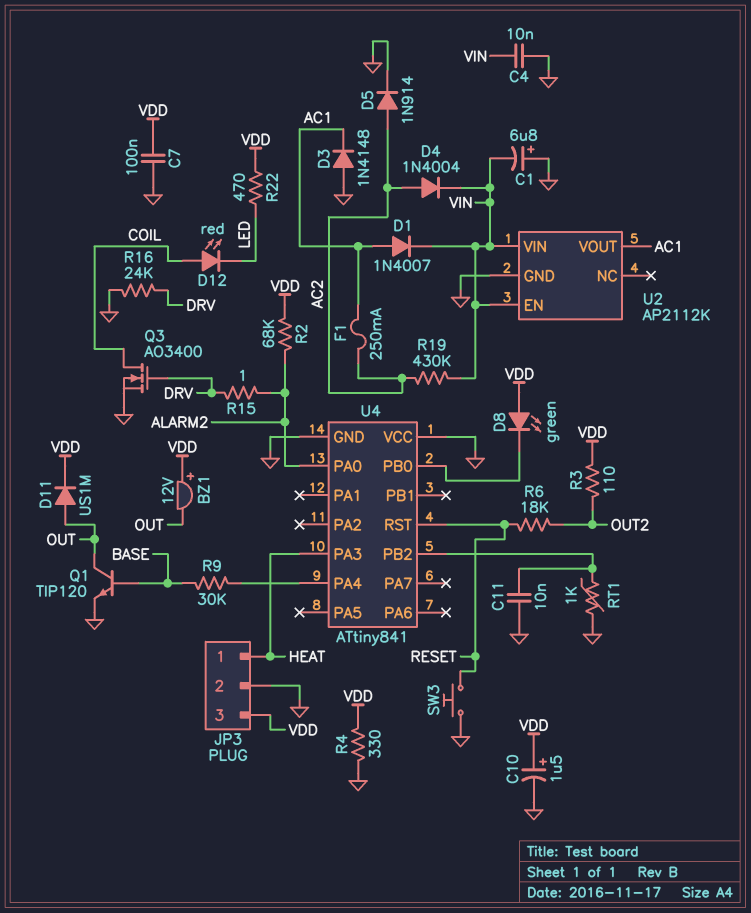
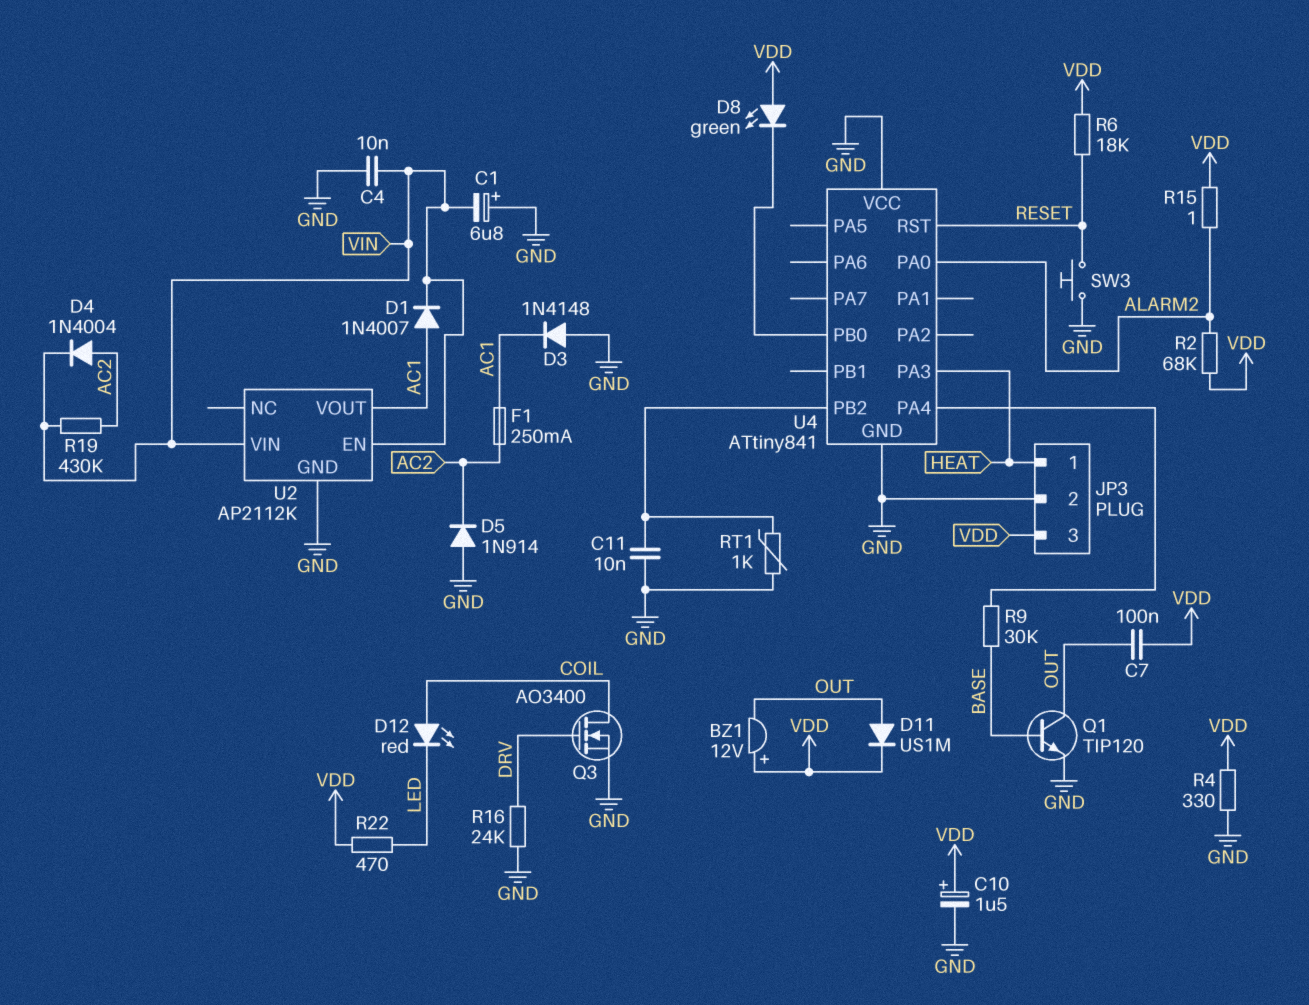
C7: 100nF (GND, VDD) -> 100nF (OUT, VDD)
D5: diode 1N914 (A AC2, K GND) -> diode 1N914 (A GND, K AC2)
R3: 110 (OUT2, VDD) -> none
R6: 18k (OUT2, RESET) -> 18k (RESET, VDD)
R15: 1 (ALARM2, DRV) -> 1 (ALARM2, VDD)

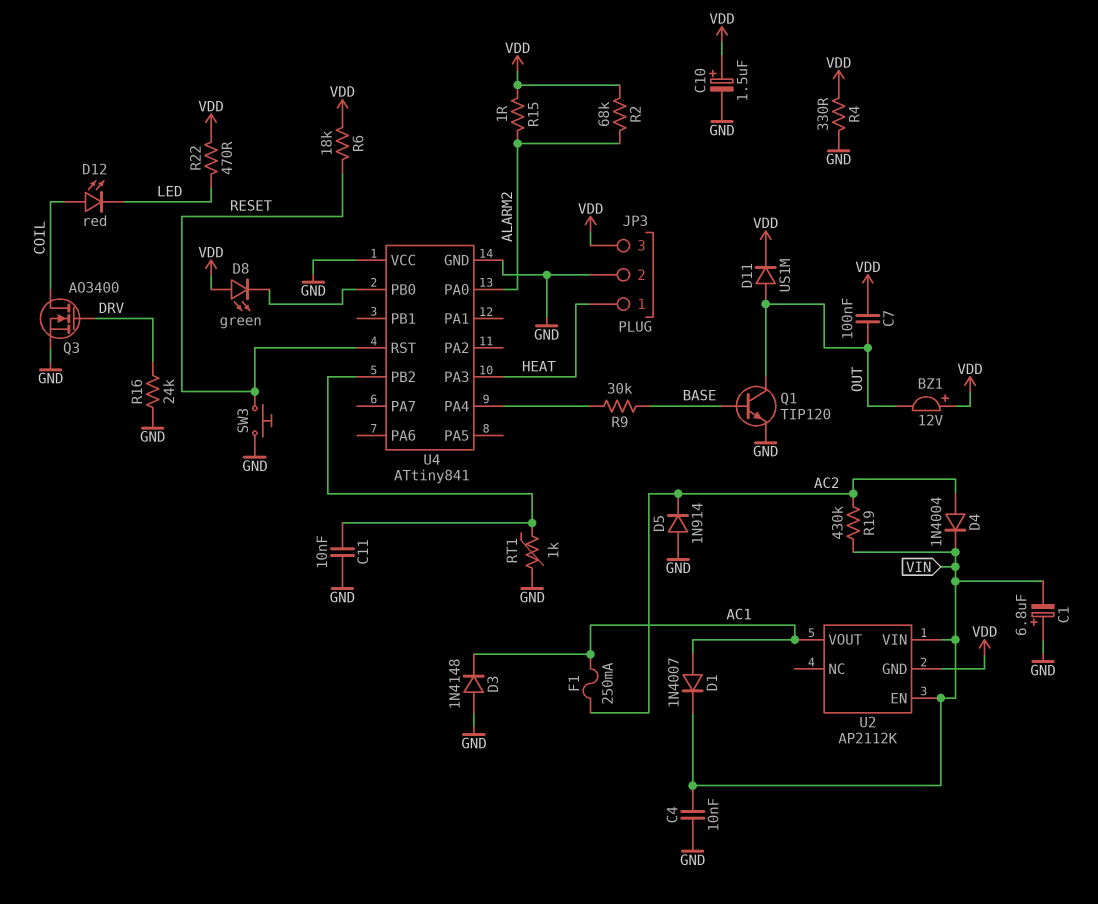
U2 pin GND: GND -> VDD

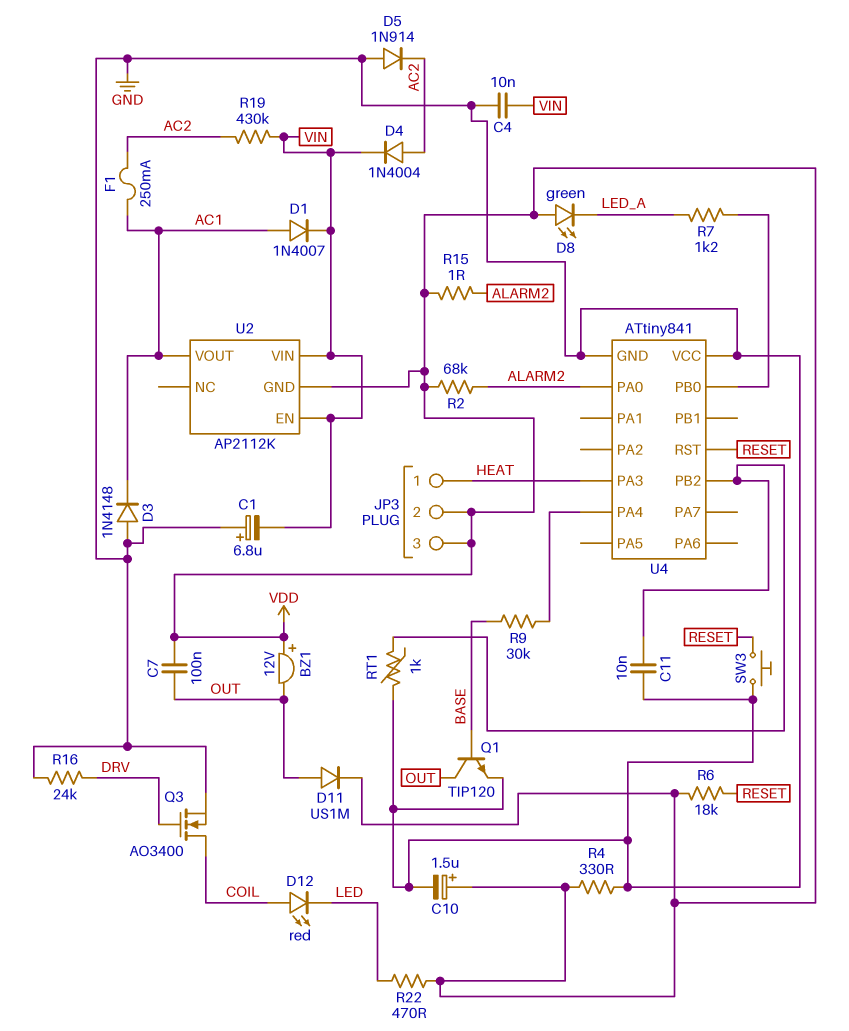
D8: LED green (A VDD, K U4/PB0) -> LED green (A VDD, K LED_A)
JP3 pin 2: GND -> VDD
R7: none -> 1.2k (LED_A, U4/PB0)

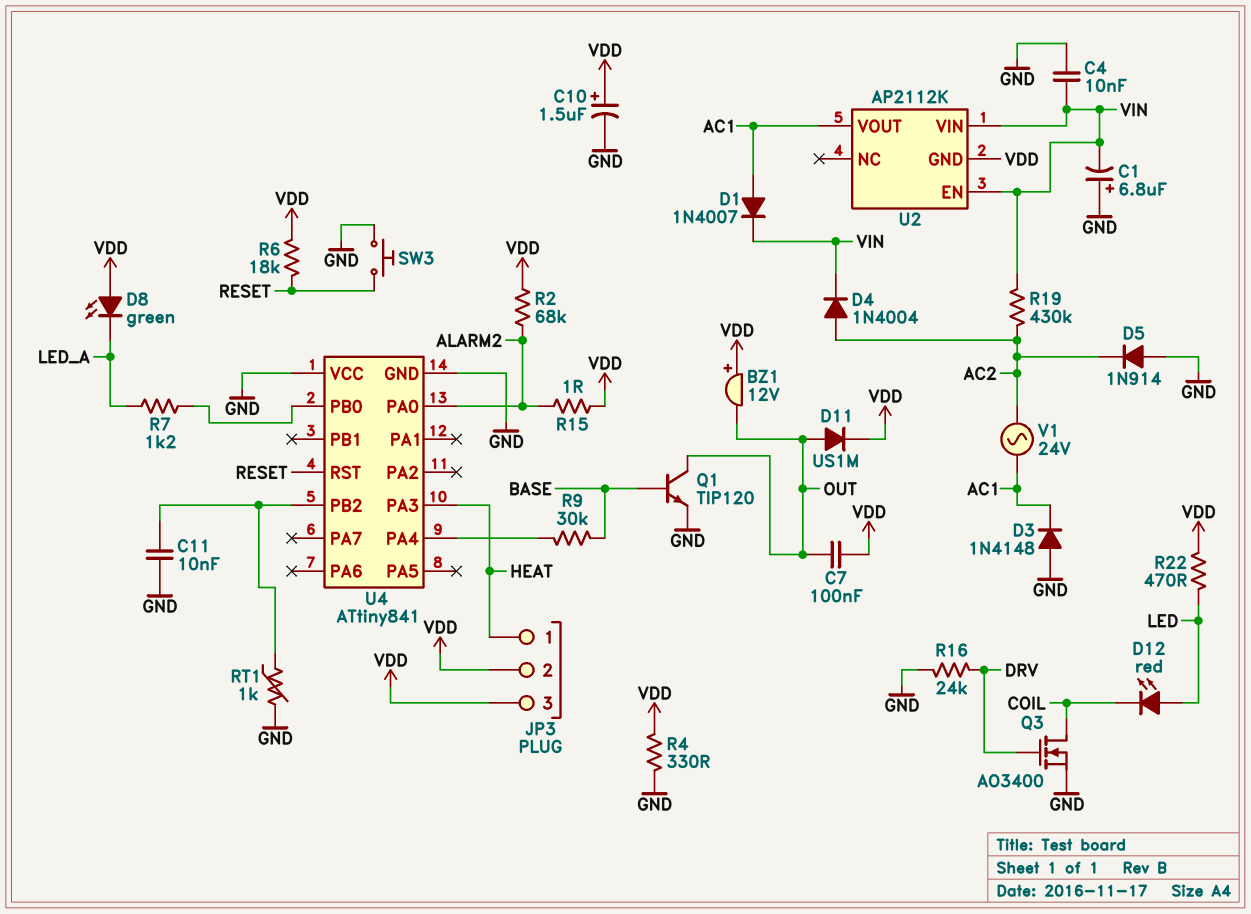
D12: LED red (A COIL, K LED) -> LED red (A LED, K COIL)
F1: 250mA (AC1, AC2) -> none
V1: none -> AC 24V (AC1, AC2)

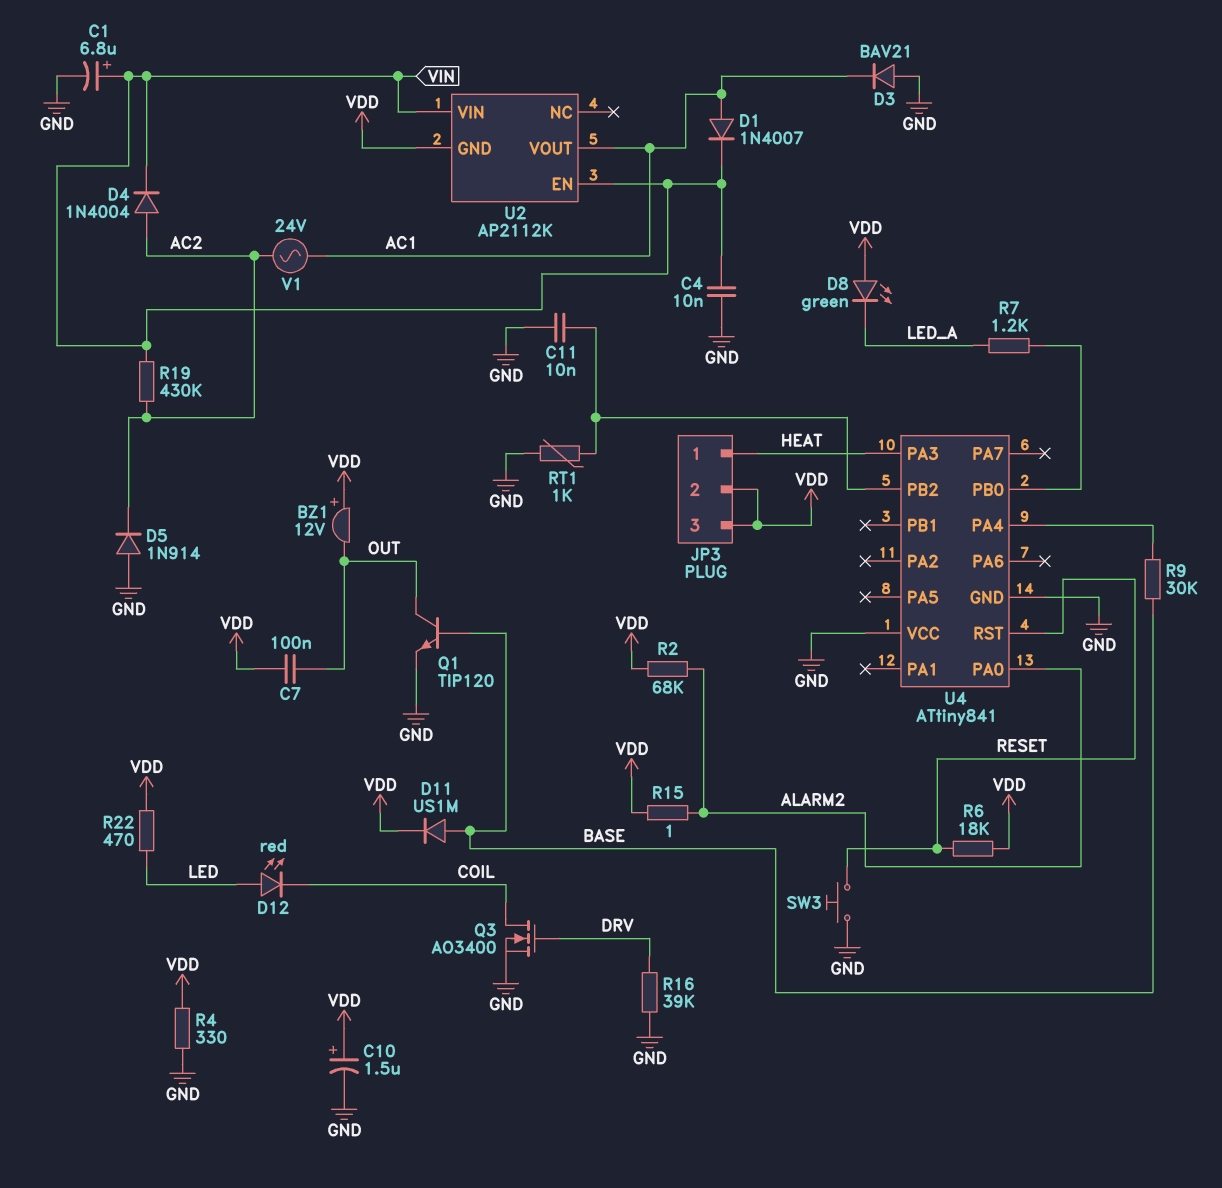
C1: 6.8uF (plus GND, minus VIN) -> 6.8uF (plus VIN, minus GND)
D3: diode 1N4148 (A GND, K AC1) -> diode BAV21 (A GND, K AC1)
D11: diode US1M (A OUT, K VDD) -> diode US1M (A BASE, K VDD)
R16: 24k (DRV, GND) -> 39k (DRV, GND)

